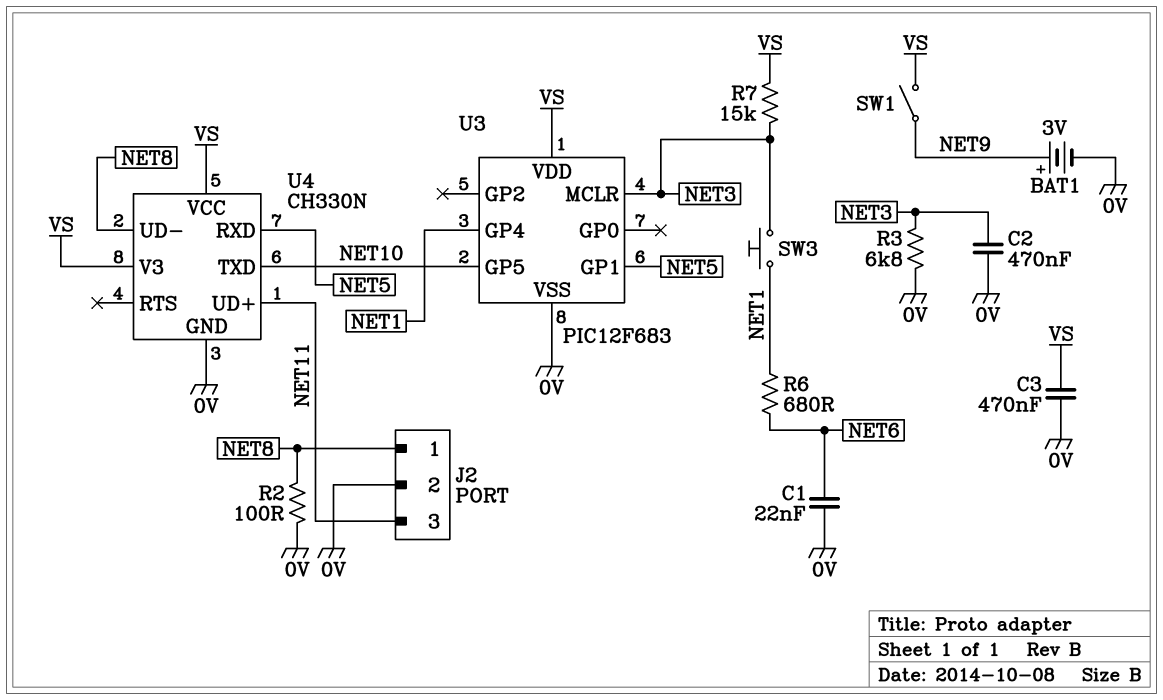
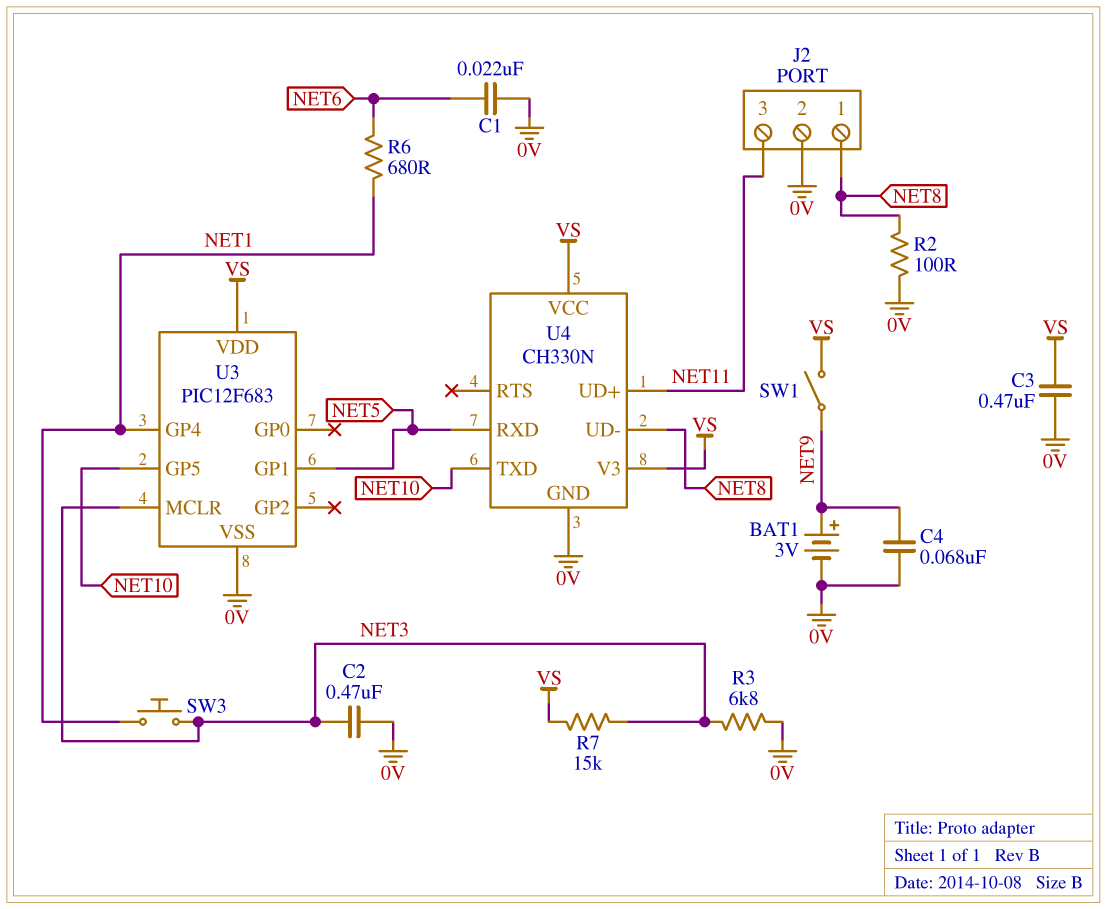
C4: none -> 68nF (0V, NET9)

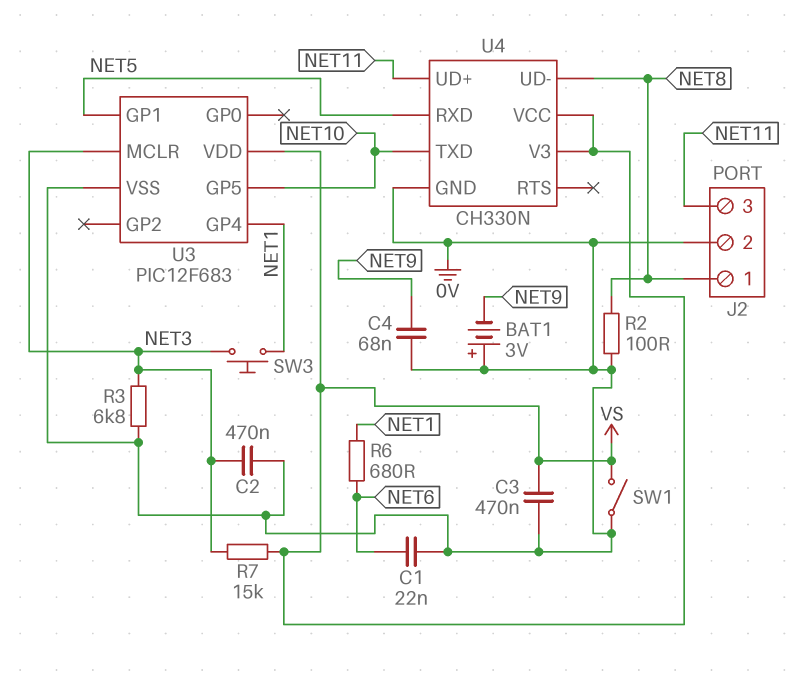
BAT1: 3V (plus NET9, minus 0V) -> 3V (plus 0V, minus NET9)
SW1: switch (NET9, VS) -> switch (0V, VS)

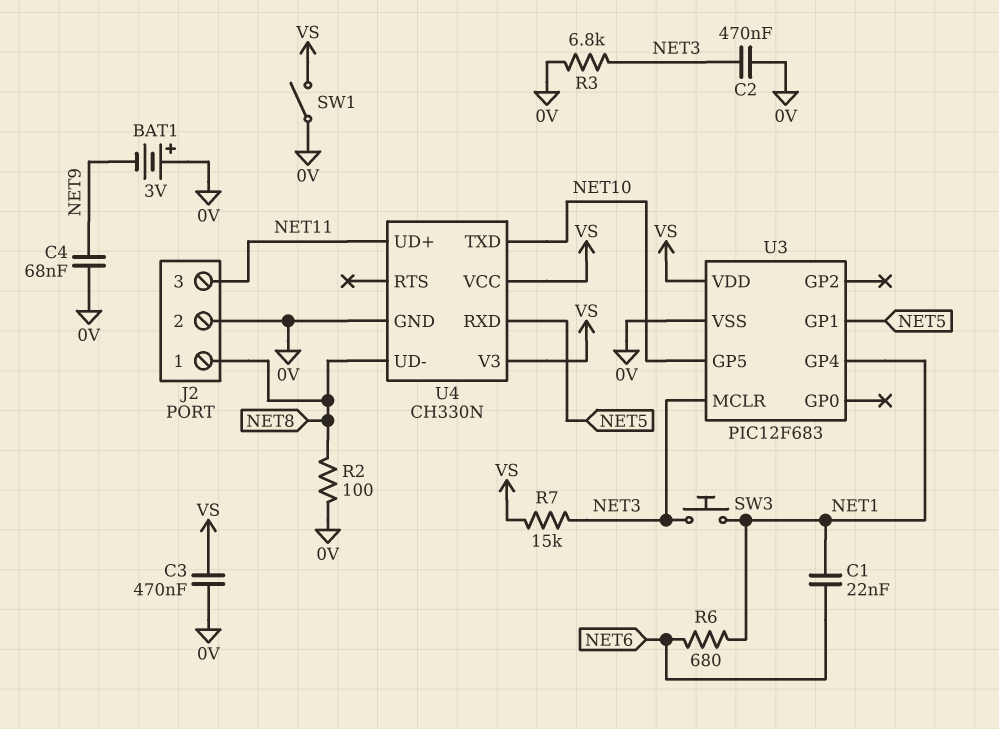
C1: 22nF (0V, NET6) -> 22nF (NET1, NET6)

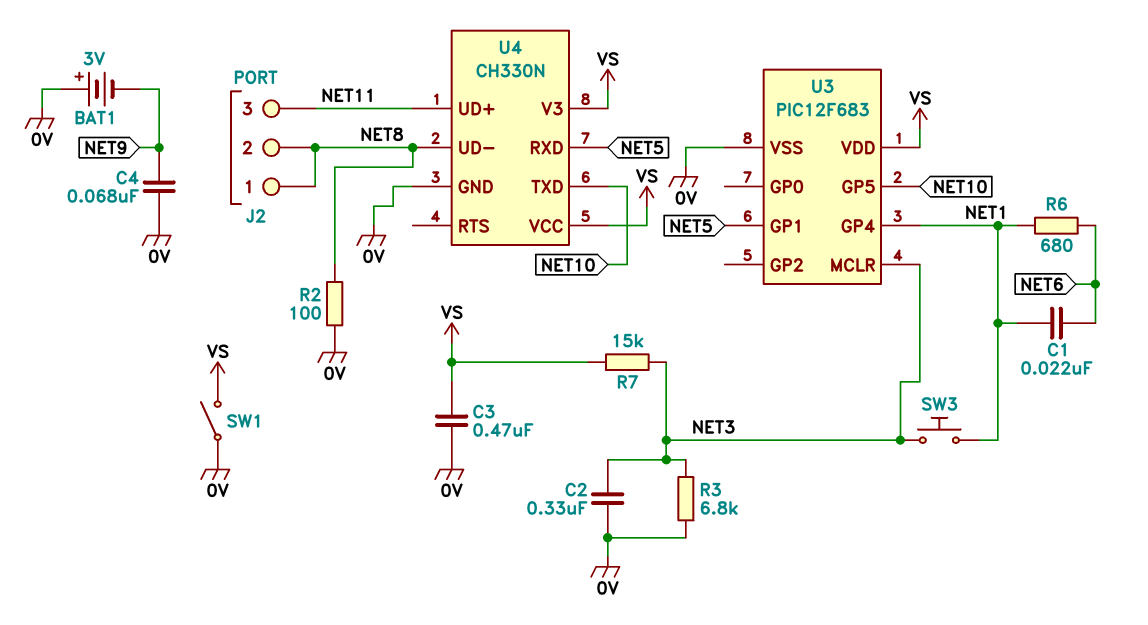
C2: 470nF (0V, NET3) -> 330nF (0V, NET3)
J2 pin 2: 0V -> NET8

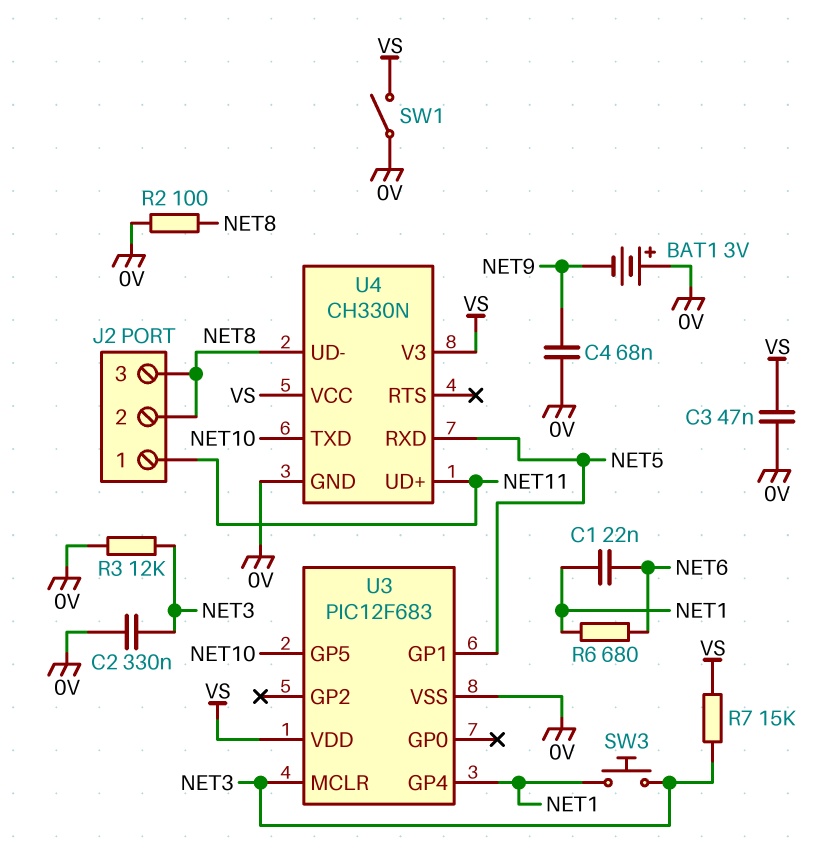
C3: 470nF (0V, VS) -> 47nF (0V, VS)
J2 pin 1: NET8 -> NET11
J2 pin 3: NET11 -> NET8
R3: 6.8k (0V, NET3) -> 12k (0V, NET3)

